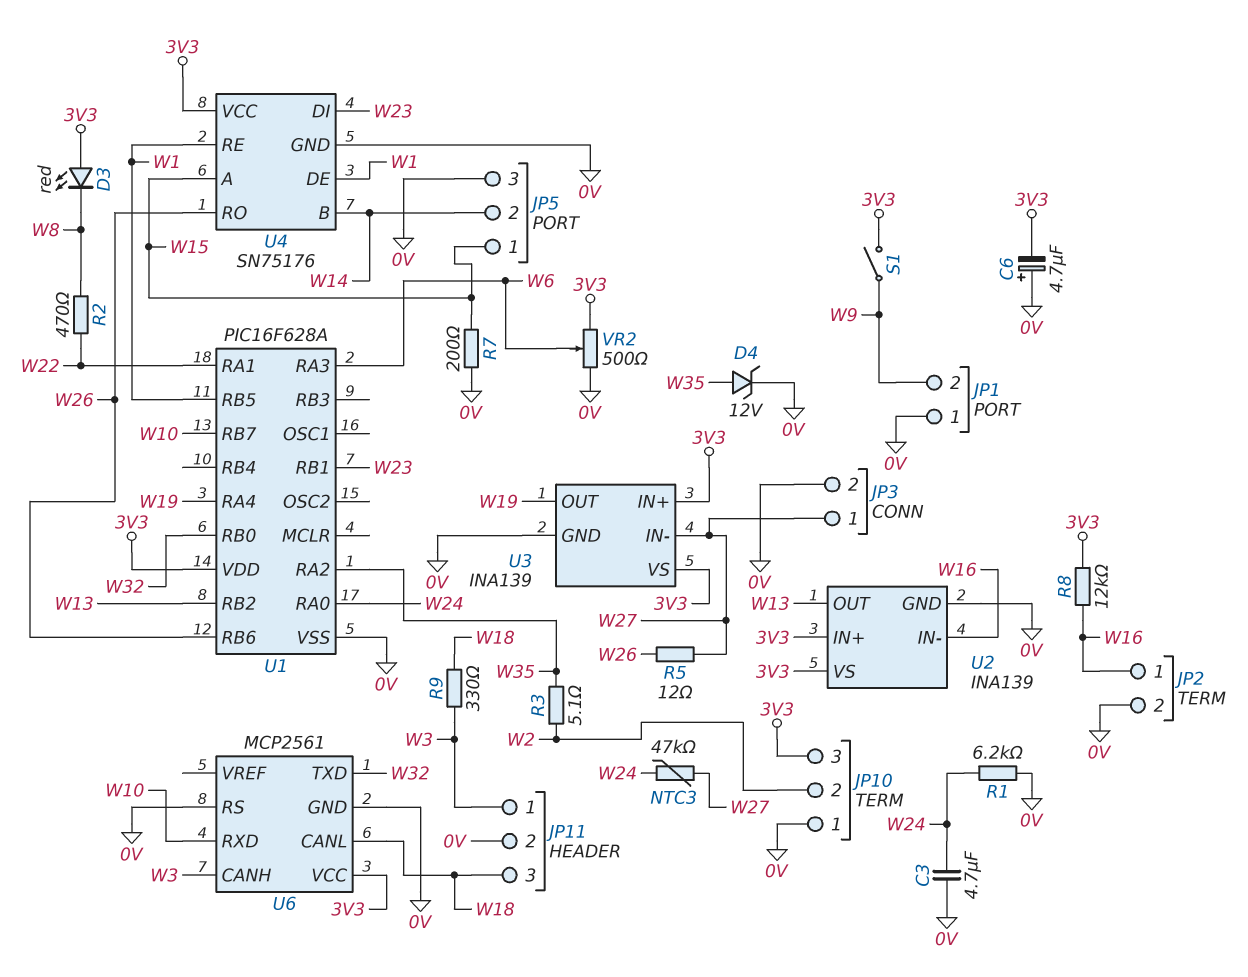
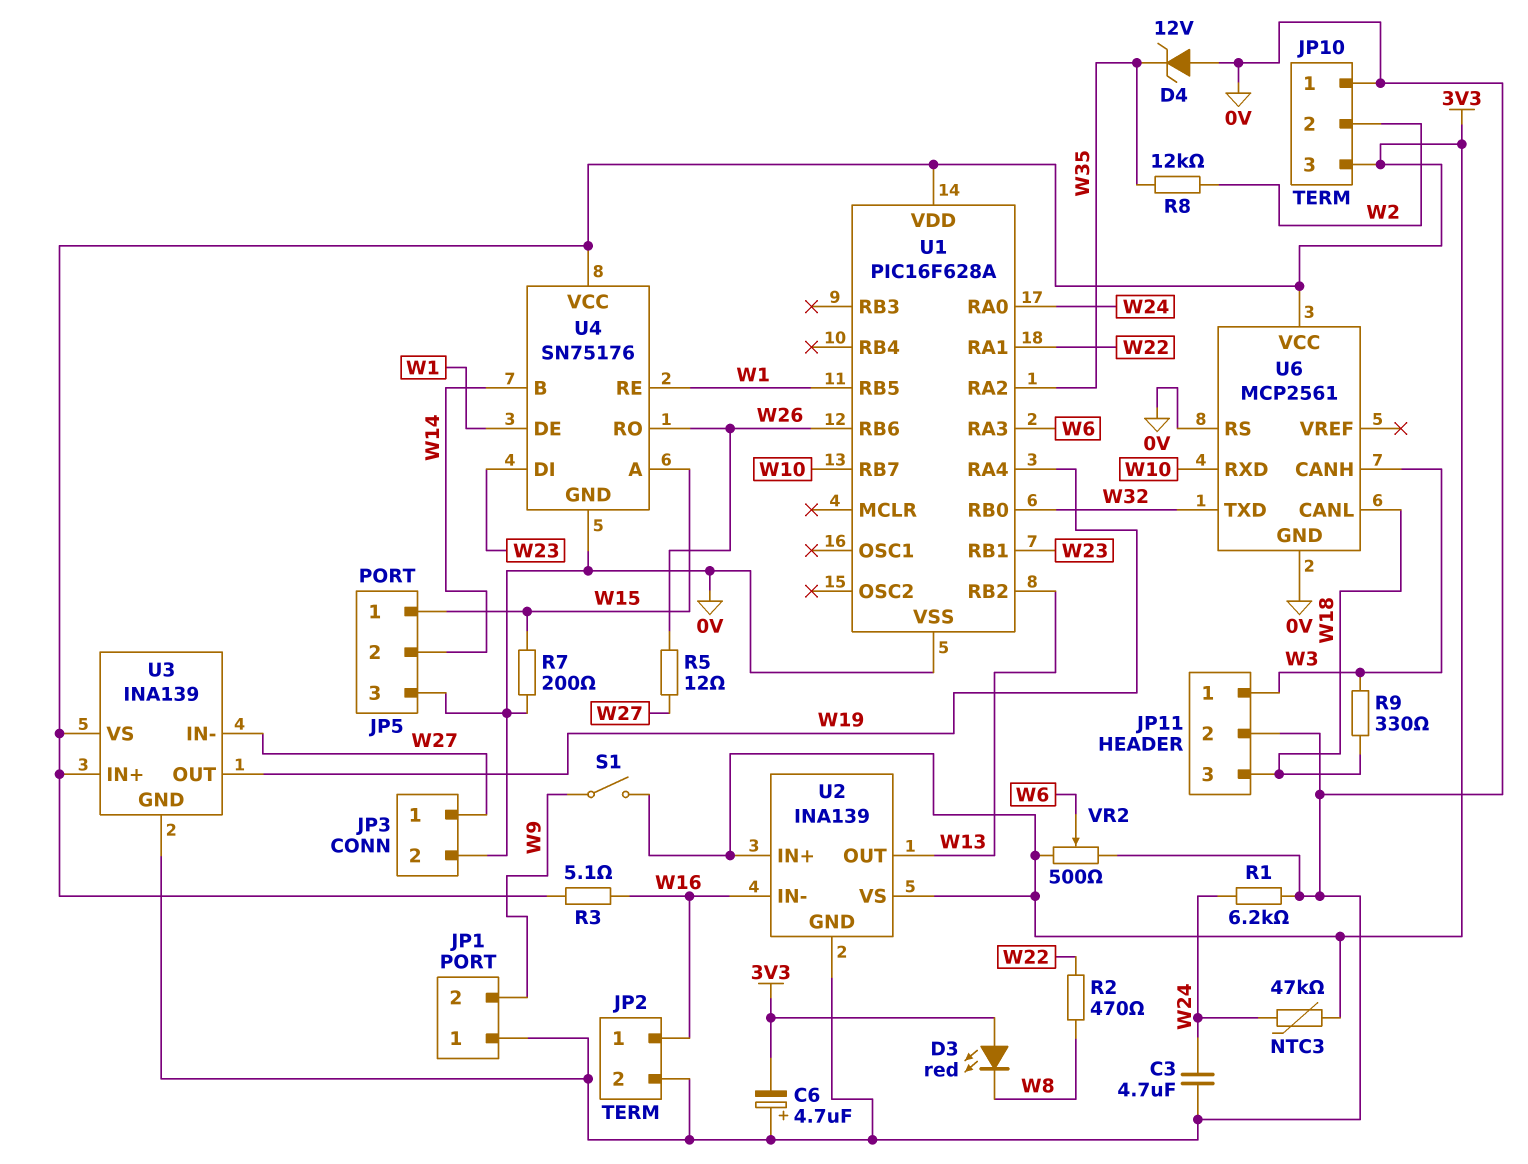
D4: zener 12V (A W35, K 0V) -> zener 12V (A 0V, K W35)
NTC3: 47k (W24, W27) -> 47k (3V3, W24)
R3: 5.1 (W2, W35) -> 5.1 (3V3, W16)
R8: 12k (3V3, W16) -> 12k (W2, W35)

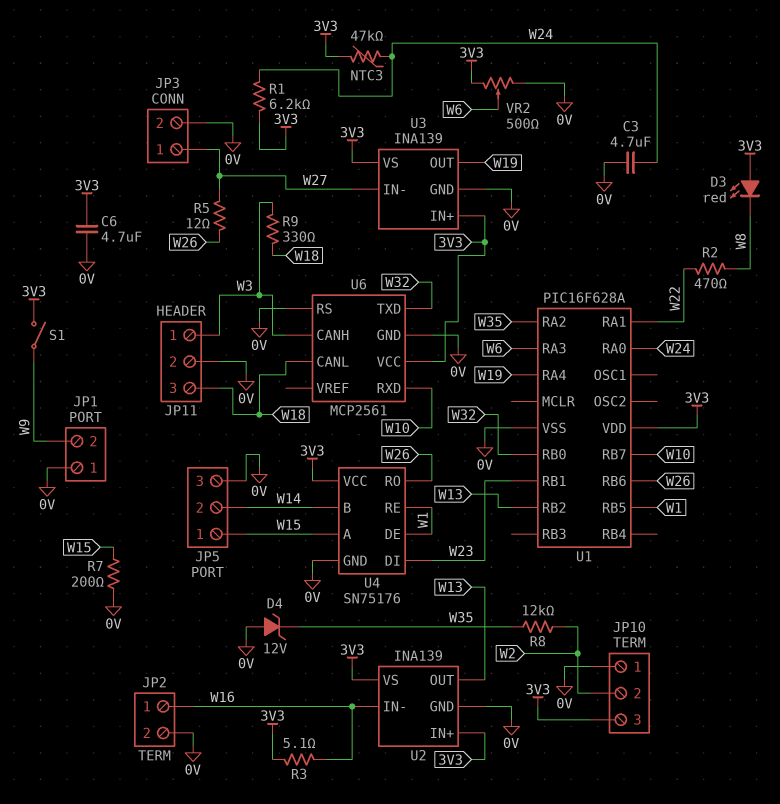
C6: 4.7uF (plus 0V, minus 3V3) -> 4.7uF (0V, 3V3)
R1: 6.2k (0V, W24) -> 6.2k (3V3, W24)

